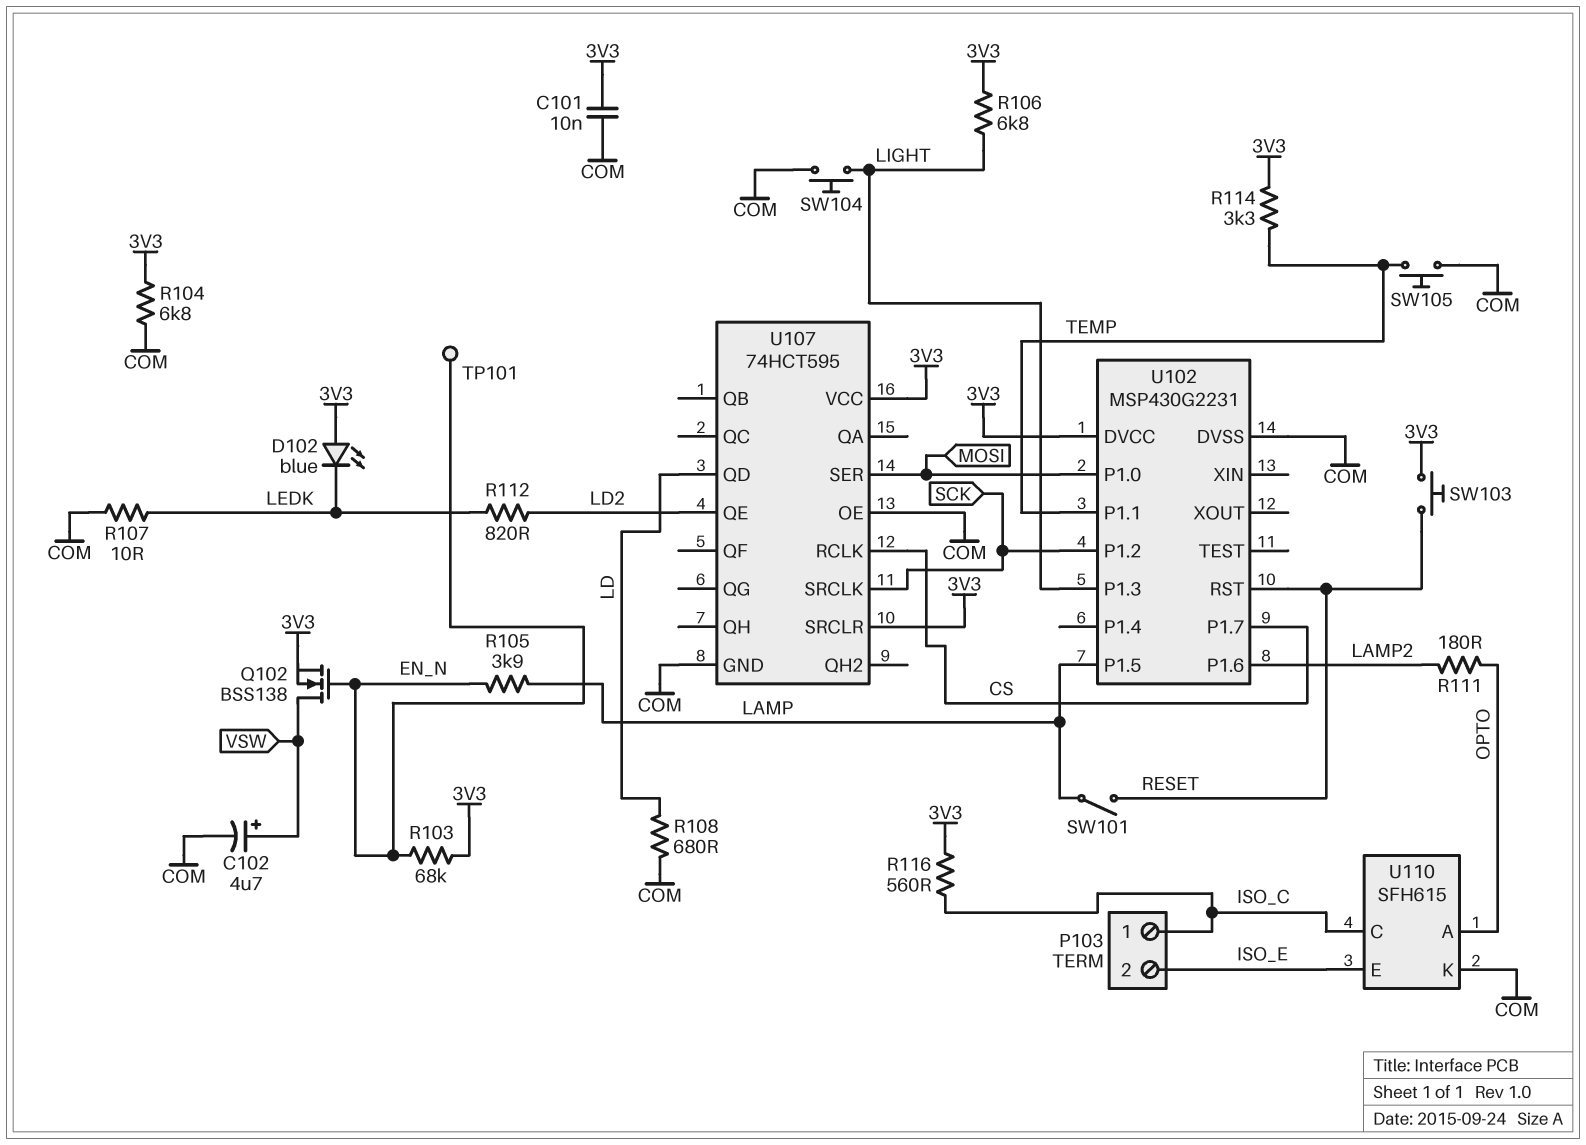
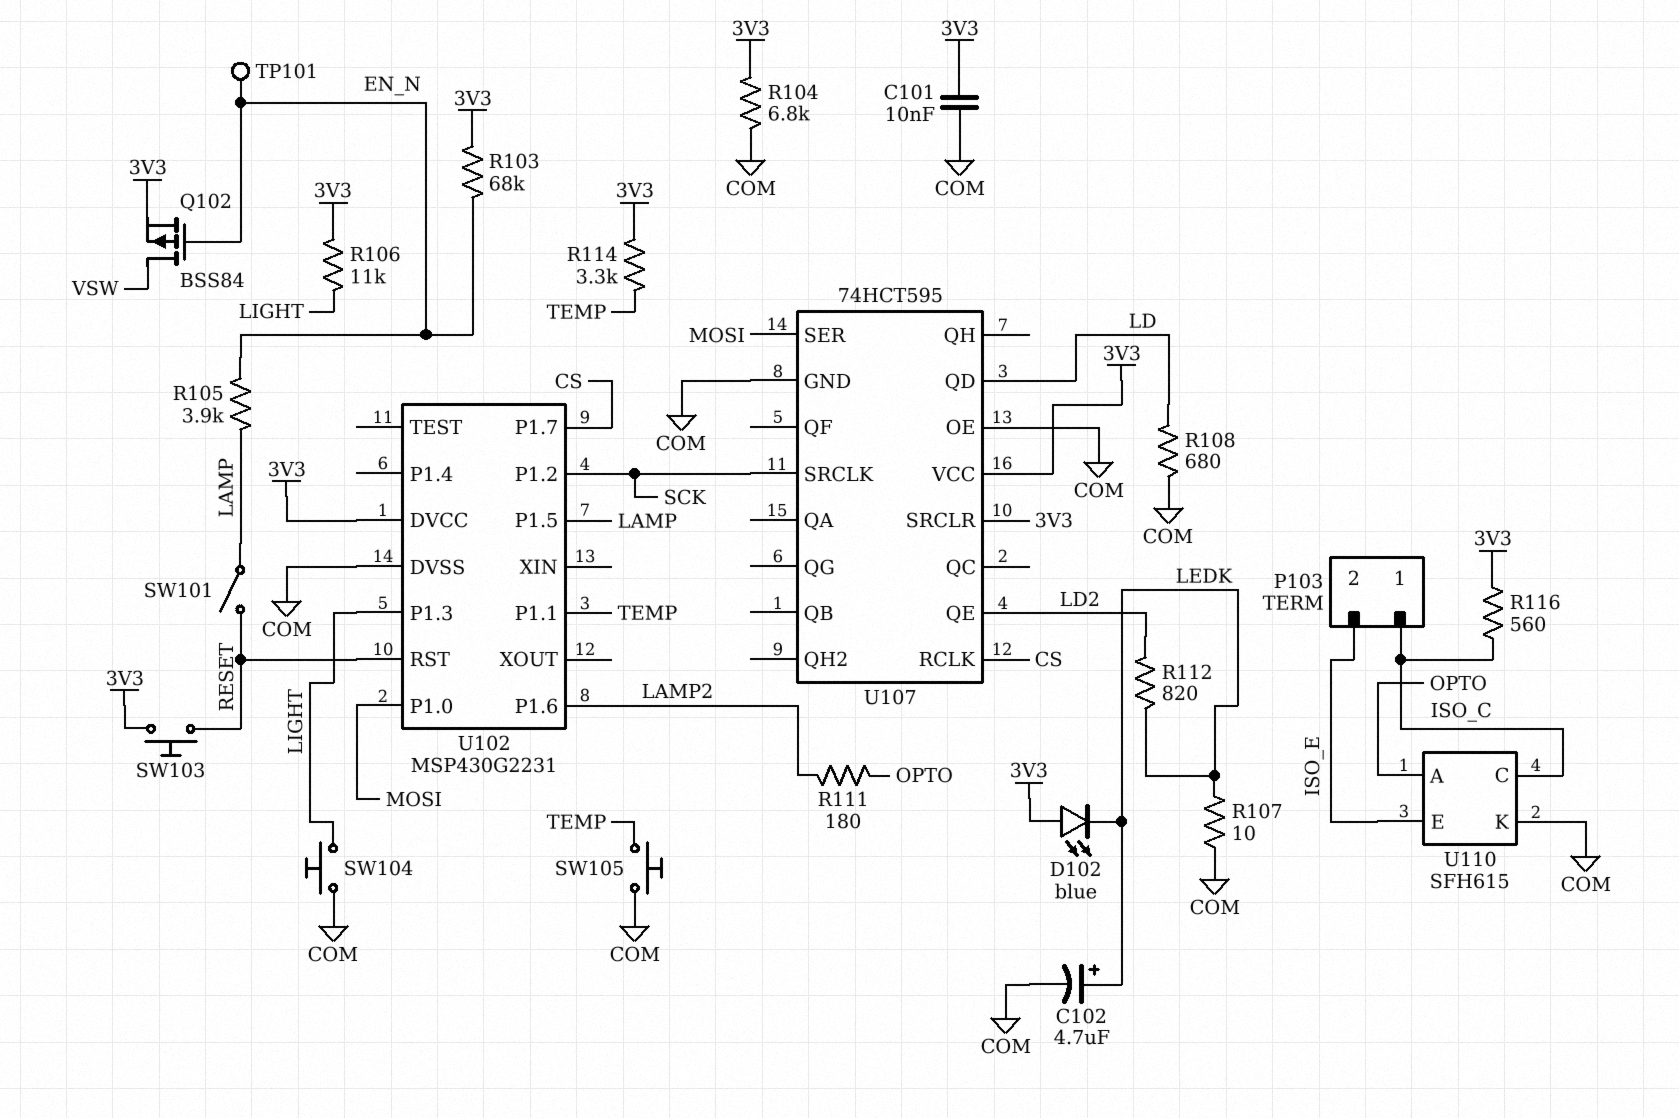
C102: 4.7uF (plus VSW, minus COM) -> 4.7uF (plus LEDK, minus COM)
Q102: NMOS BSS138 (G EN_N, D VSW, S 3V3) -> PMOS BSS84 (G EN_N, D VSW, S 3V3)
R106: 6.8k (3V3, LIGHT) -> 11k (3V3, LIGHT)

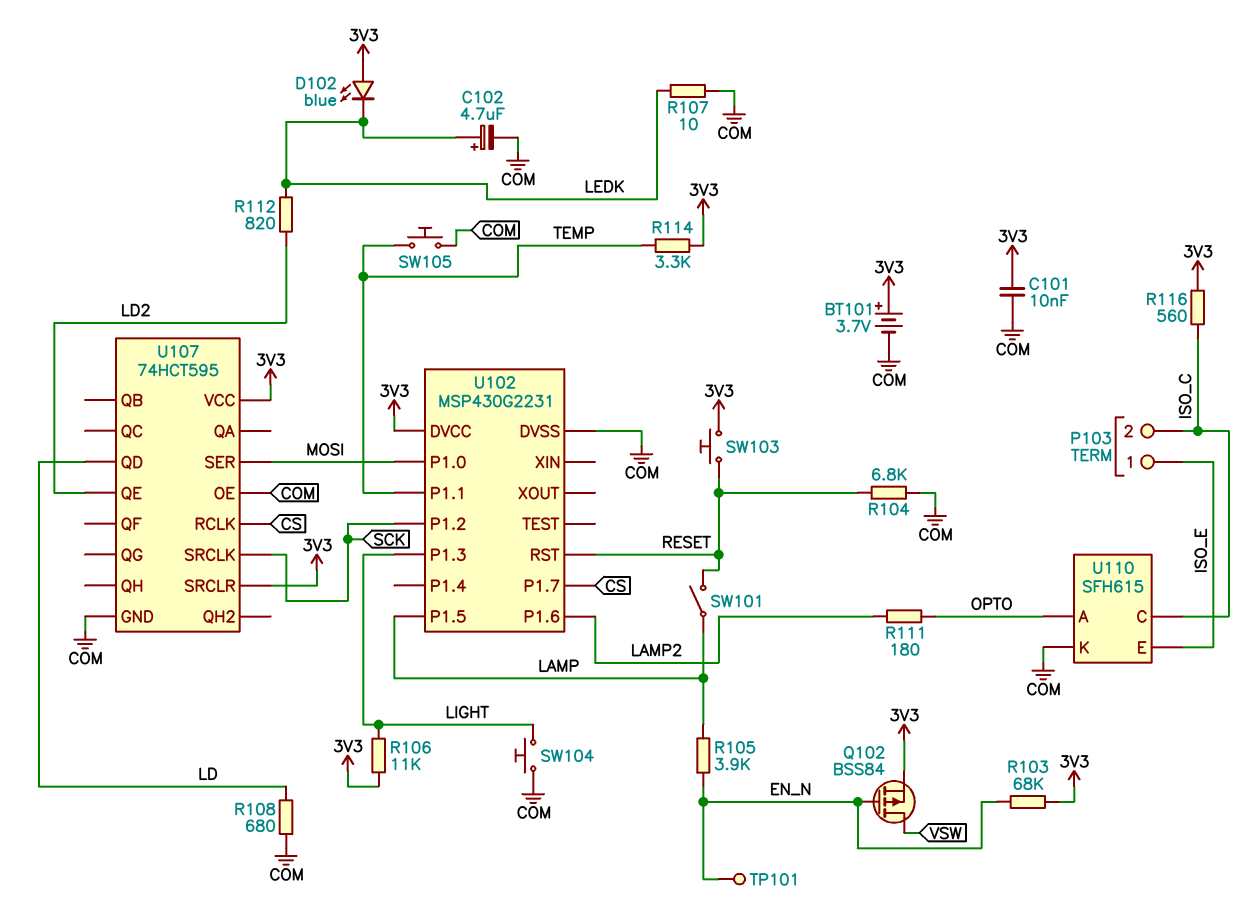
BT101: none -> 3.7V (plus 3V3, minus COM)
P103 pin 1: ISO_C -> ISO_E
P103 pin 2: ISO_E -> ISO_C
R104: 6.8k (3V3, COM) -> 6.8k (COM, RESET)

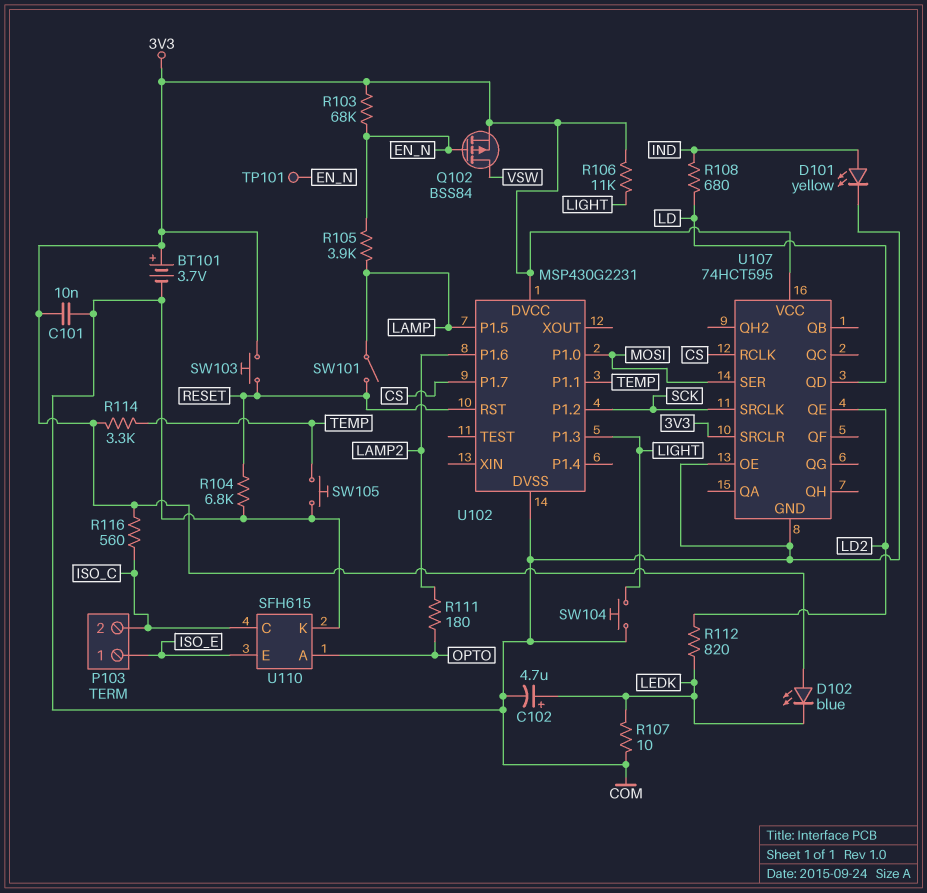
D101: none -> LED yellow (A IND, K COM)
R108: 680 (COM, LD) -> 680 (IND, LD)

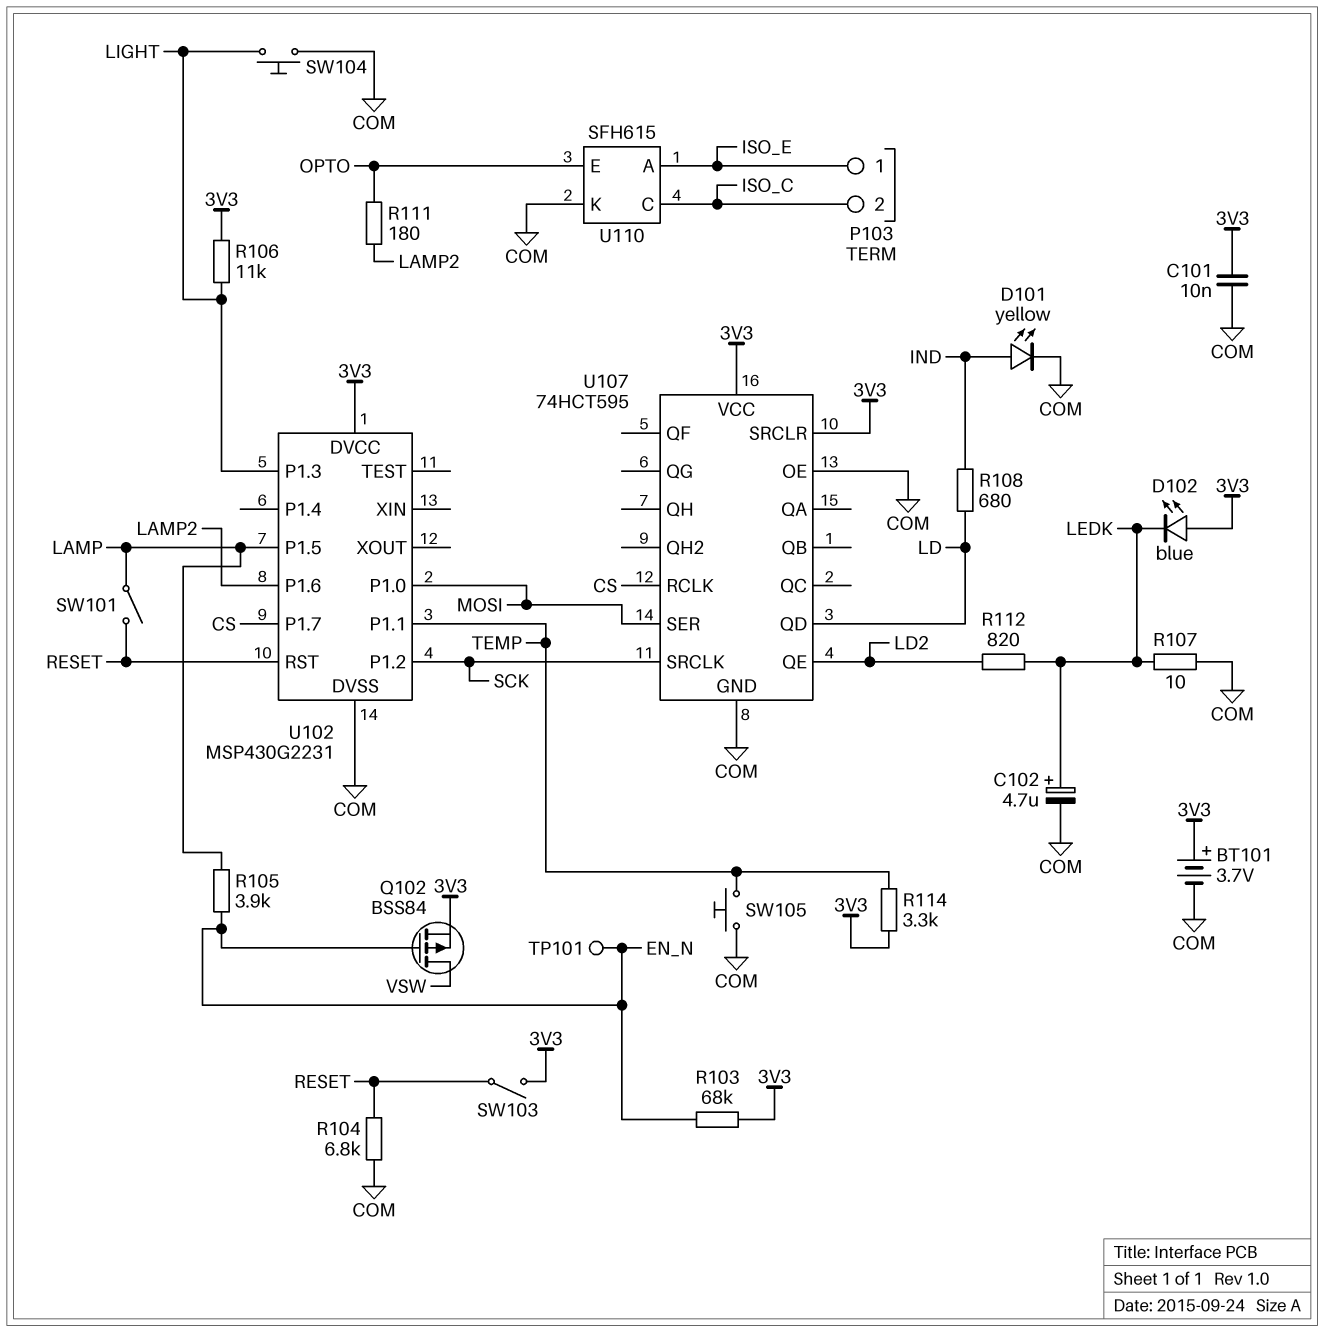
R116: 560 (3V3, ISO_C) -> none
SW103: button (3V3, RESET) -> switch (3V3, RESET)
U110 pin A: OPTO -> ISO_E
U110 pin E: ISO_E -> OPTO

